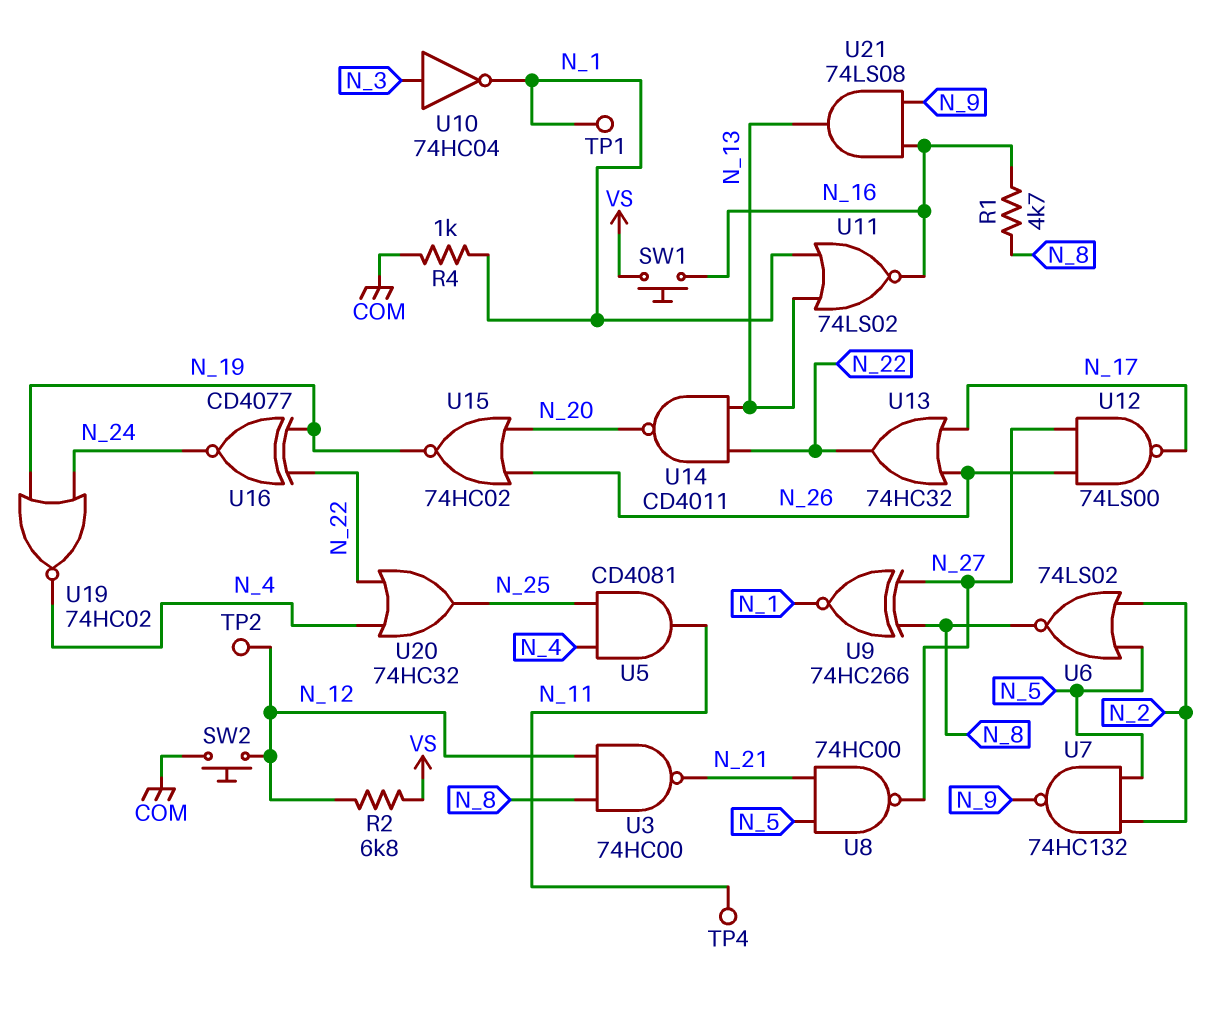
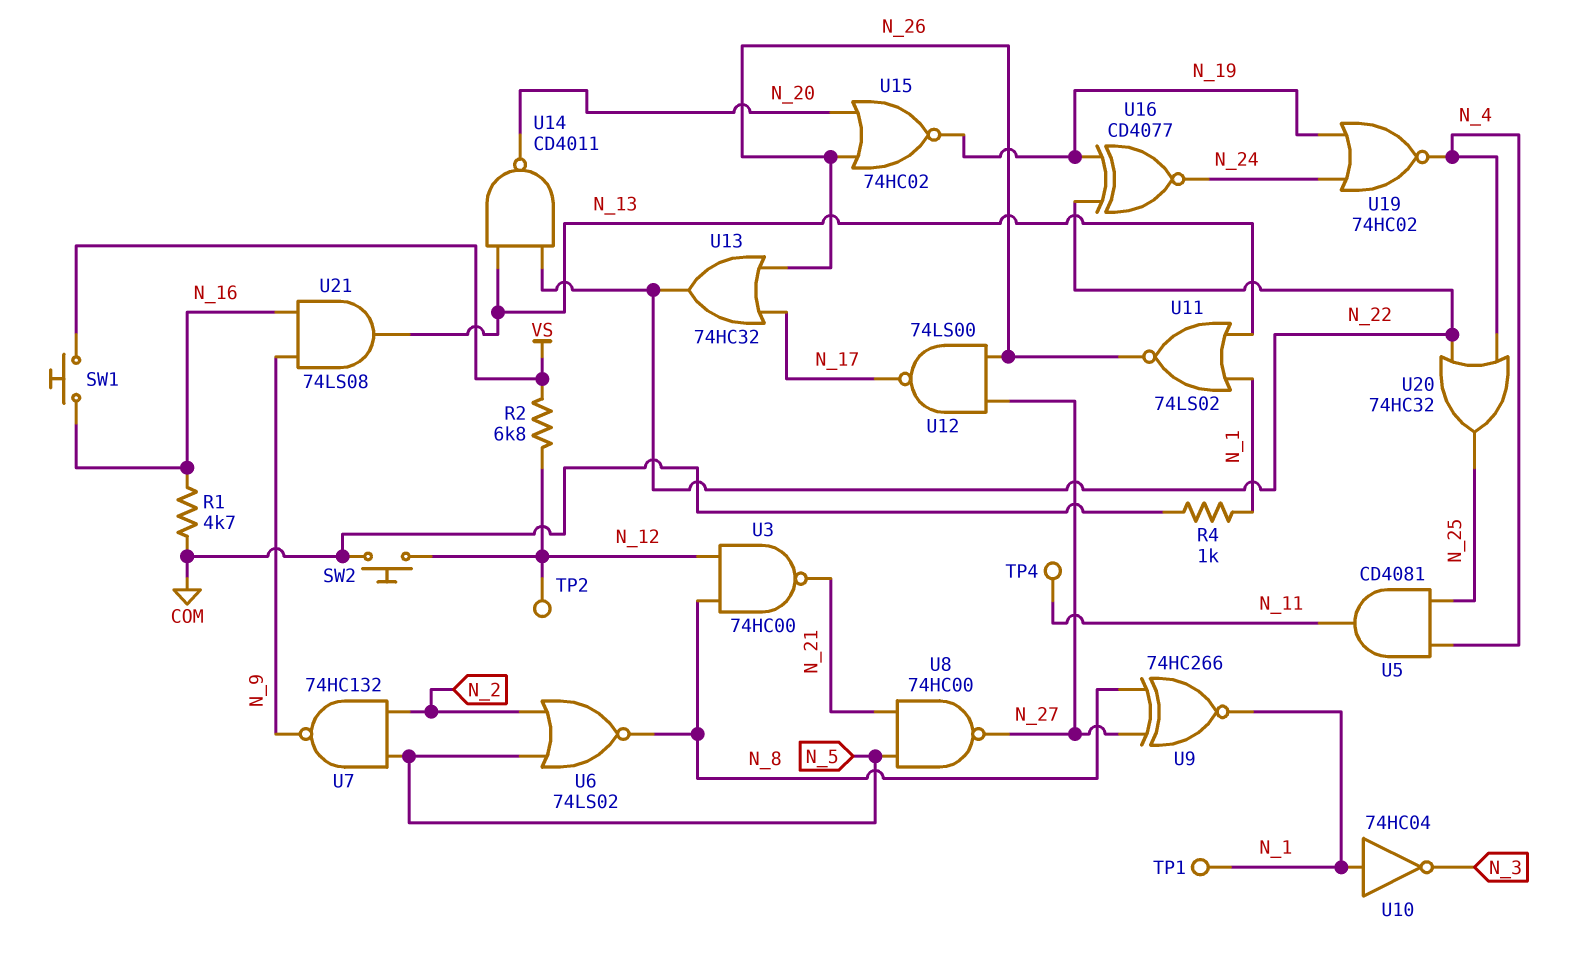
R1: 4.7k (N_8, N_16) -> 4.7k (COM, N_16)
U10: NOT 74HC04 (in N_3, out N_1) -> NOT 74HC04 (in N_1, out N_3)
U11: NOR 74LS02 (in N_1, in N_13, out N_16) -> NOR 74LS02 (in N_1, in N_13, out N_26)

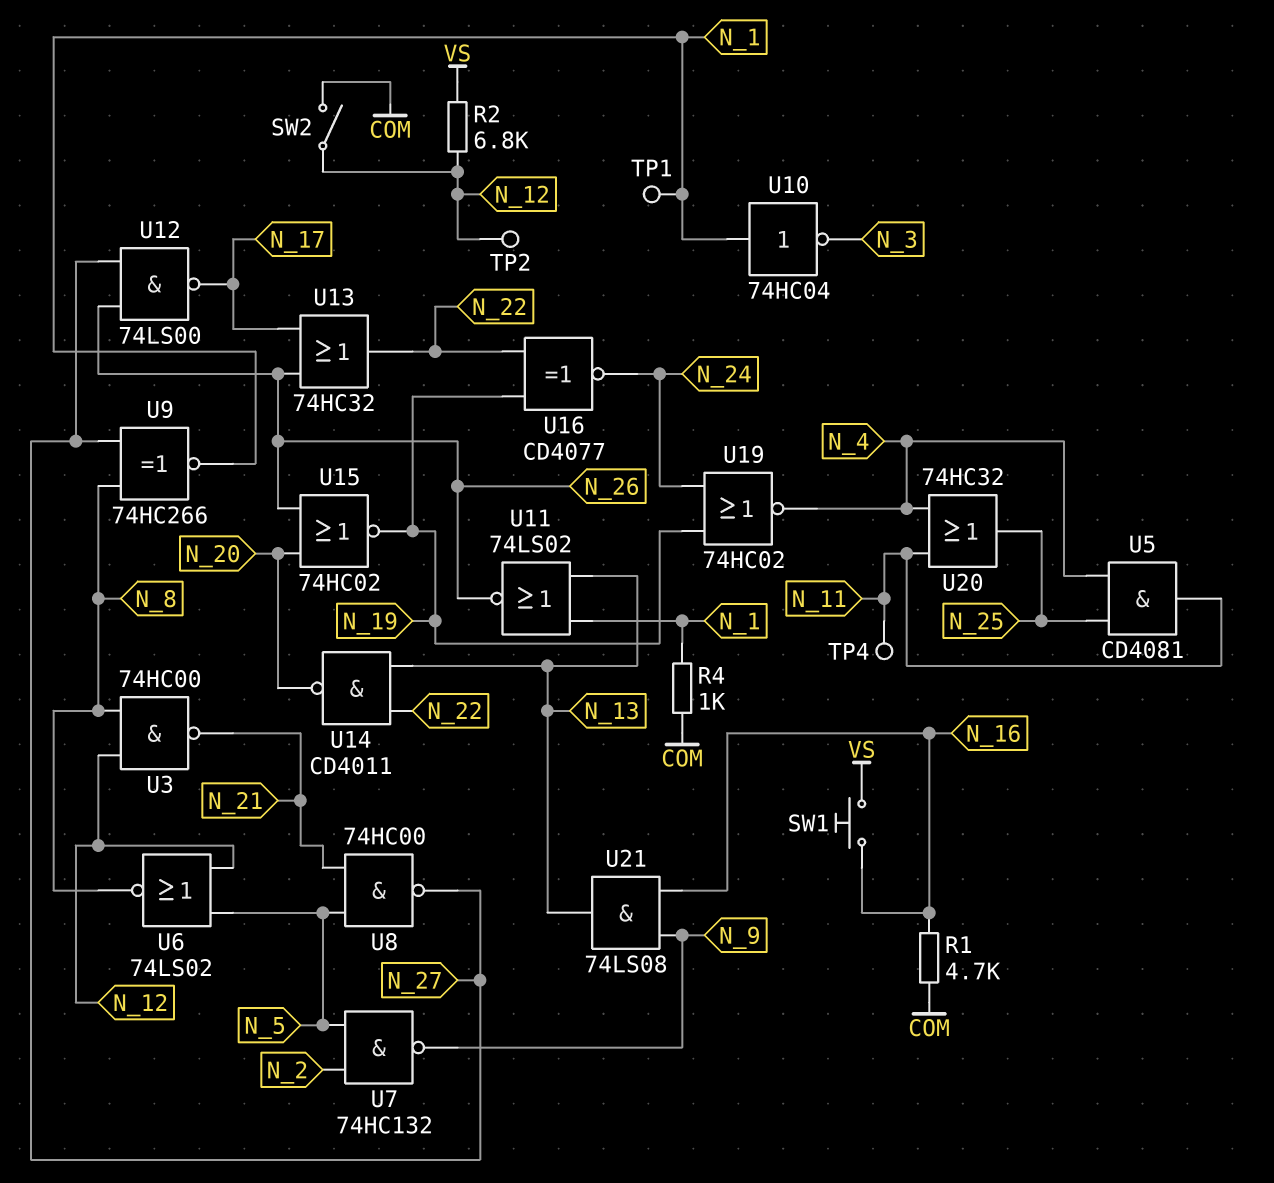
SW2: button (COM, N_12) -> switch (COM, N_12)
U6: NOR 74LS02 (in N_2, in N_5, out N_8) -> NOR 74LS02 (in N_5, in N_12, out N_8)
U20: OR 74HC32 (in N_4, in N_22, out N_25) -> OR 74HC32 (in N_4, in N_11, out N_25)

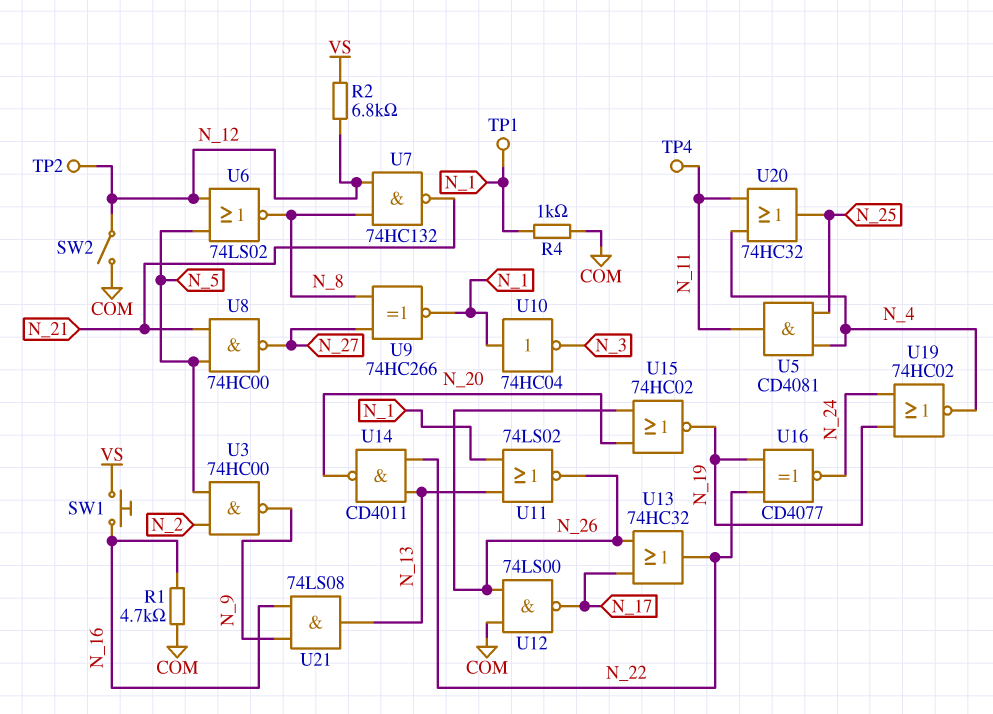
U3: NAND 74HC00 (in N_8, in N_12, out N_21) -> NAND 74HC00 (in N_2, in N_5, out N_9)
U7: NAND 74HC132 (in N_2, in N_5, out N_9) -> NAND 74HC132 (in N_8, in N_12, out N_21)
U12: NAND 74LS00 (in N_26, in N_27, out N_17) -> NAND 74LS00 (in COM, in N_26, out N_17)

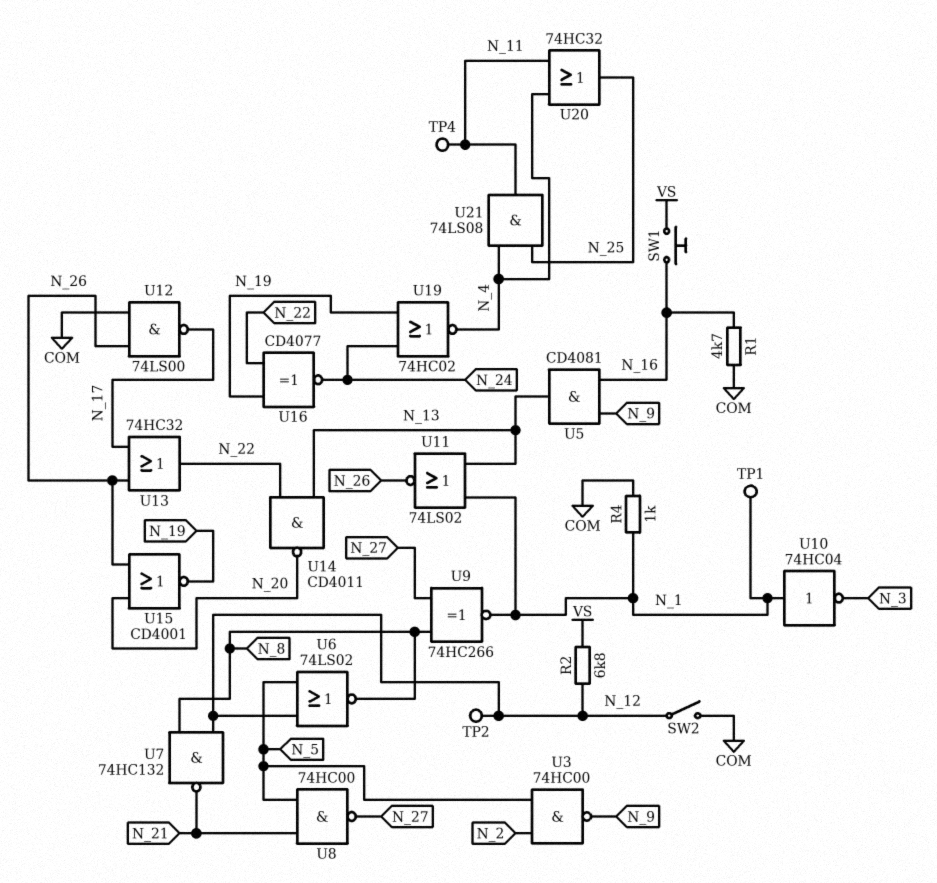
U5: AND CD4081 (in N_4, in N_25, out N_11) -> AND CD4081 (in N_9, in N_16, out N_13)
U15: NOR 74HC02 (in N_20, in N_26, out N_19) -> NOR CD4001 (in N_20, in N_26, out N_19)
U21: AND 74LS08 (in N_9, in N_16, out N_13) -> AND 74LS08 (in N_4, in N_25, out N_11)

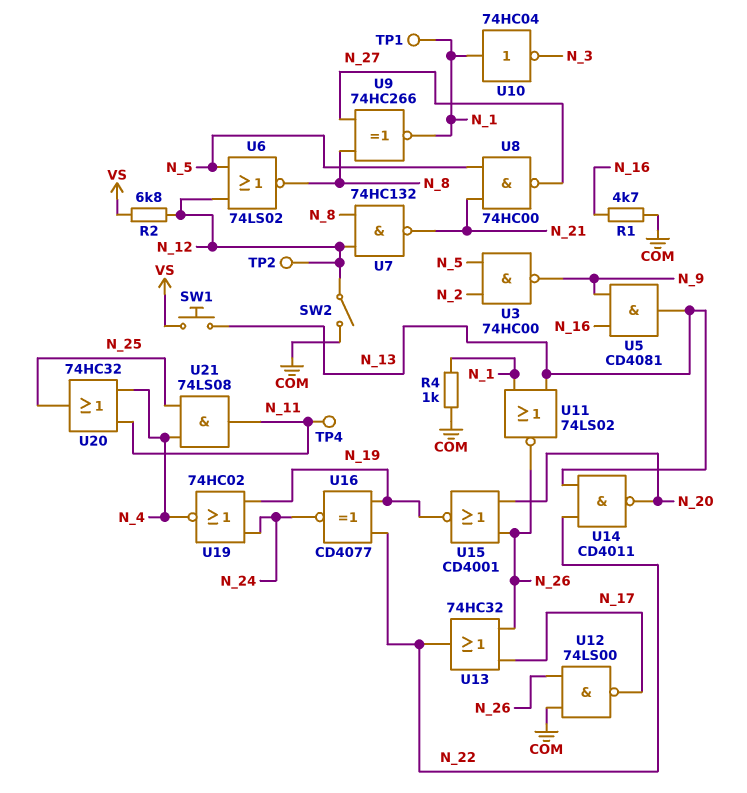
SW1: button (N_16, VS) -> button (N_13, VS)

